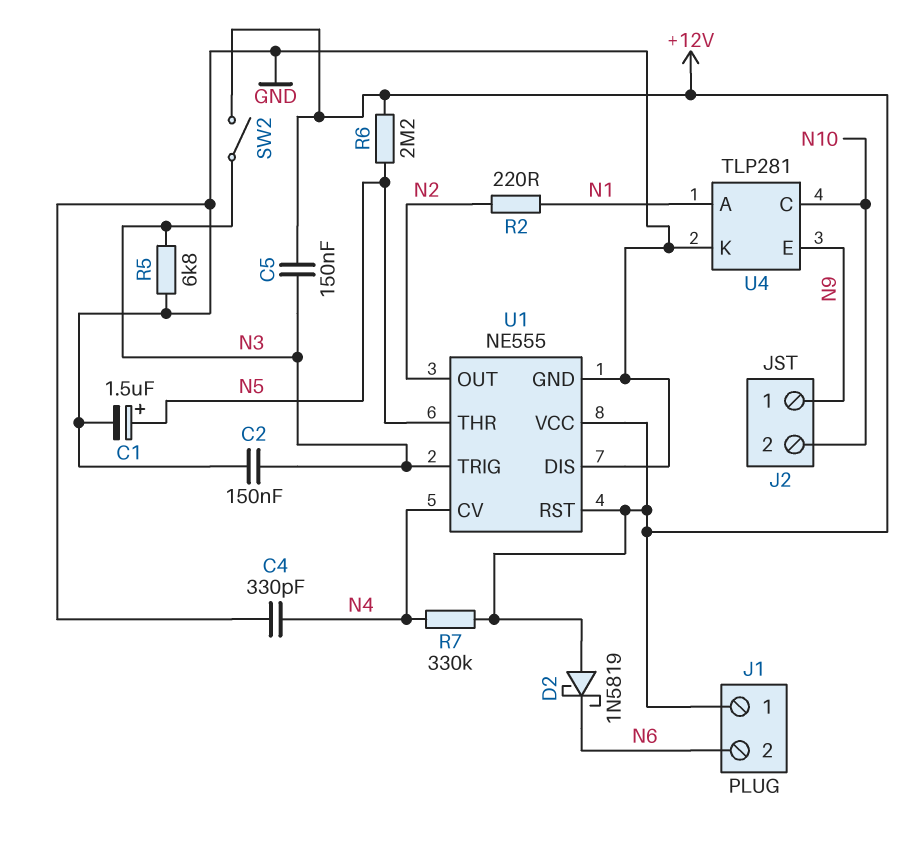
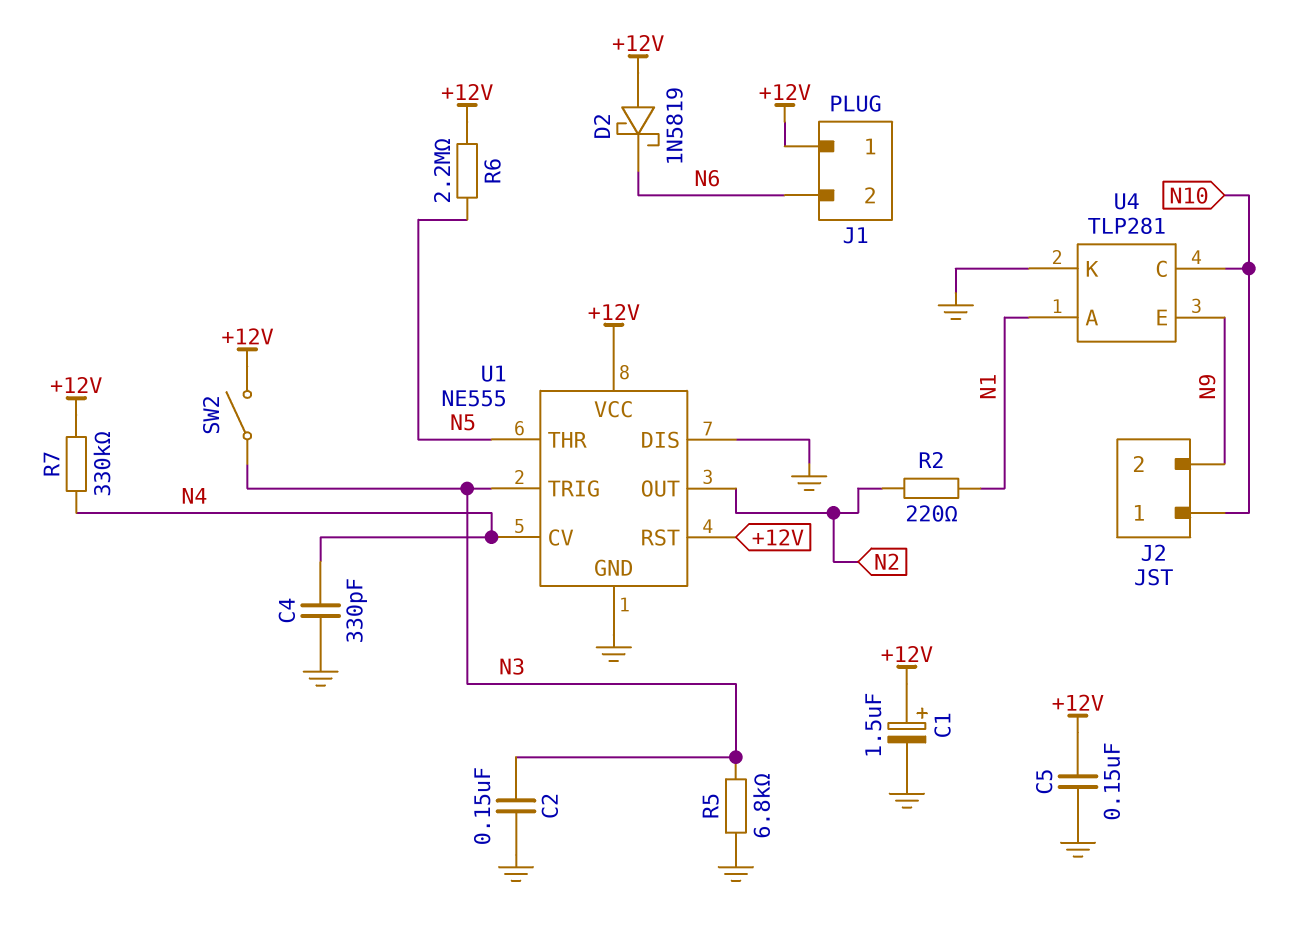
C1: 1.5uF (plus N5, minus GND) -> 1.5uF (plus +12V, minus GND)
C5: 150nF (+12V, N3) -> 150nF (+12V, GND)
J2 pin 1: N9 -> N10
J2 pin 2: N10 -> N9

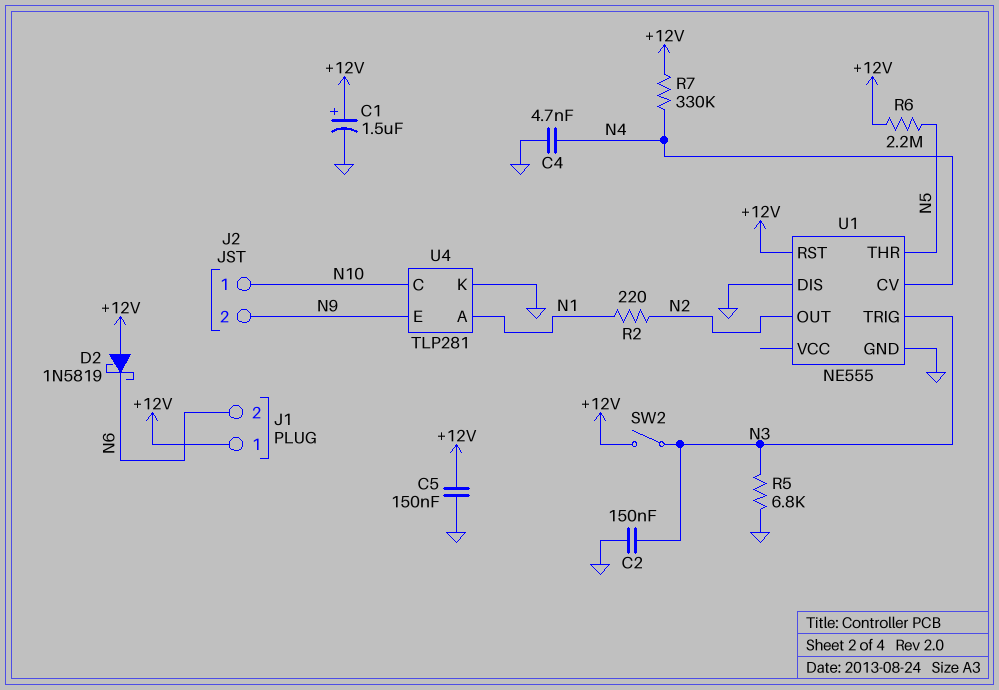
C4: 330pF (GND, N4) -> 4.7nF (GND, N4)
U1 pin VCC: +12V -> none

